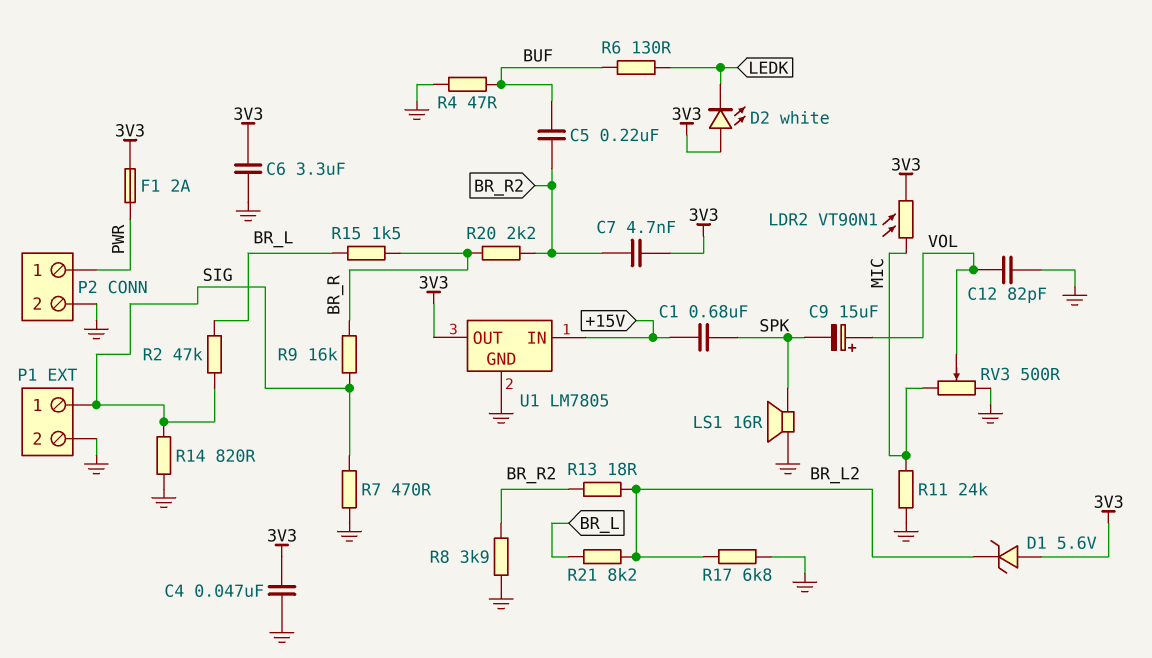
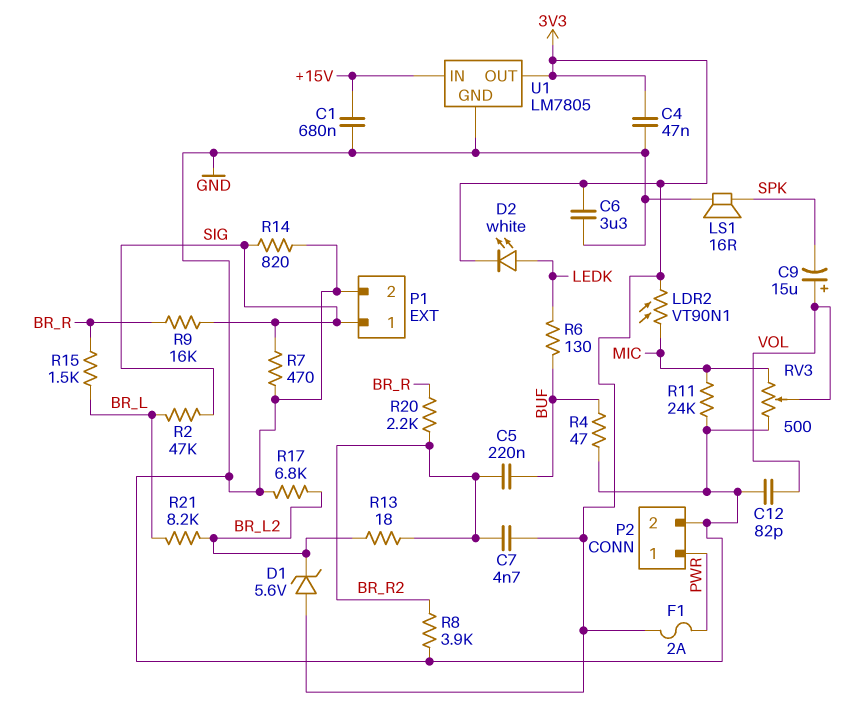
C1: 680nF (+15V, SPK) -> 680nF (+15V, GND)
D2: LED white (A 3V3, K LEDK) -> LED white (A LEDK, K 3V3)

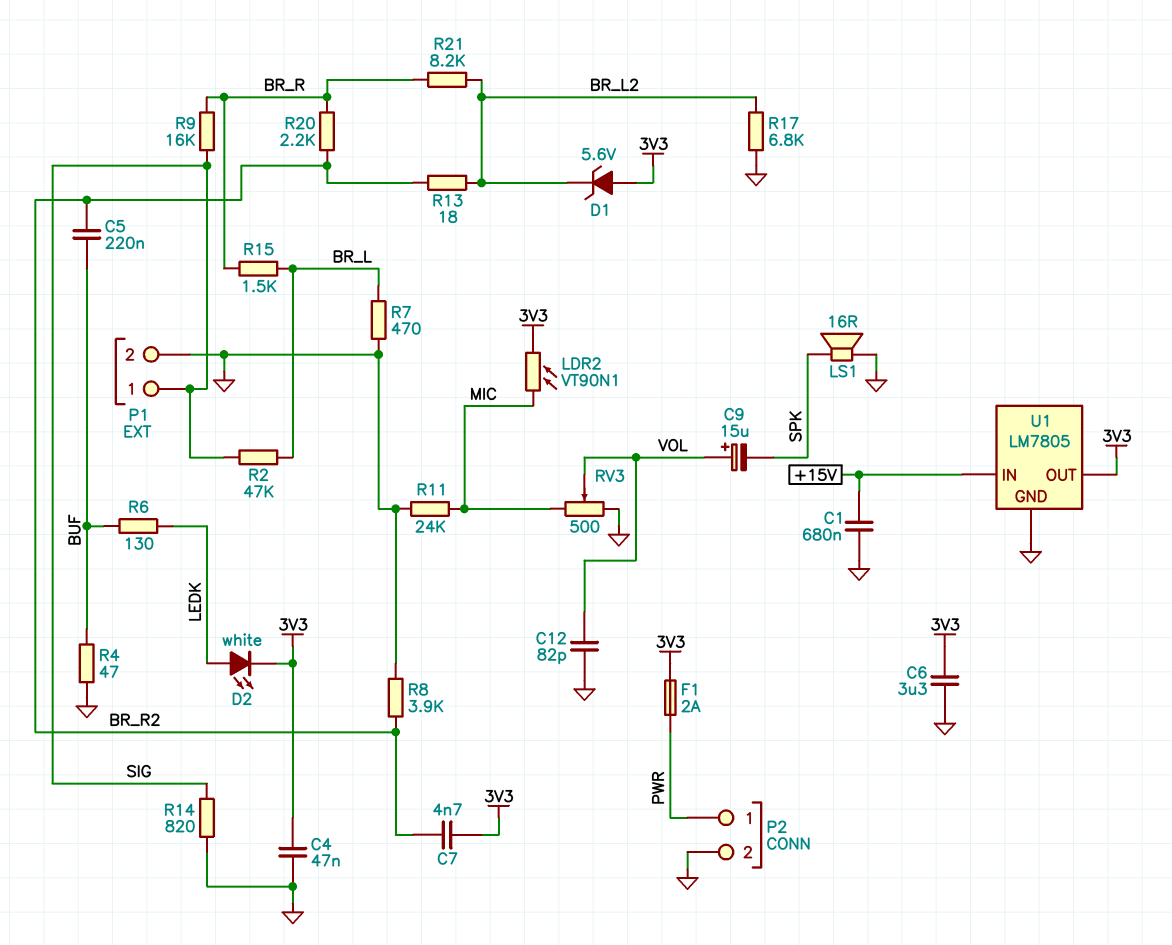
R7: 470 (GND, SIG) -> 470 (BR_L, GND)
R21: 8.2k (BR_L, BR_L2) -> 8.2k (BR_L2, BR_R)

